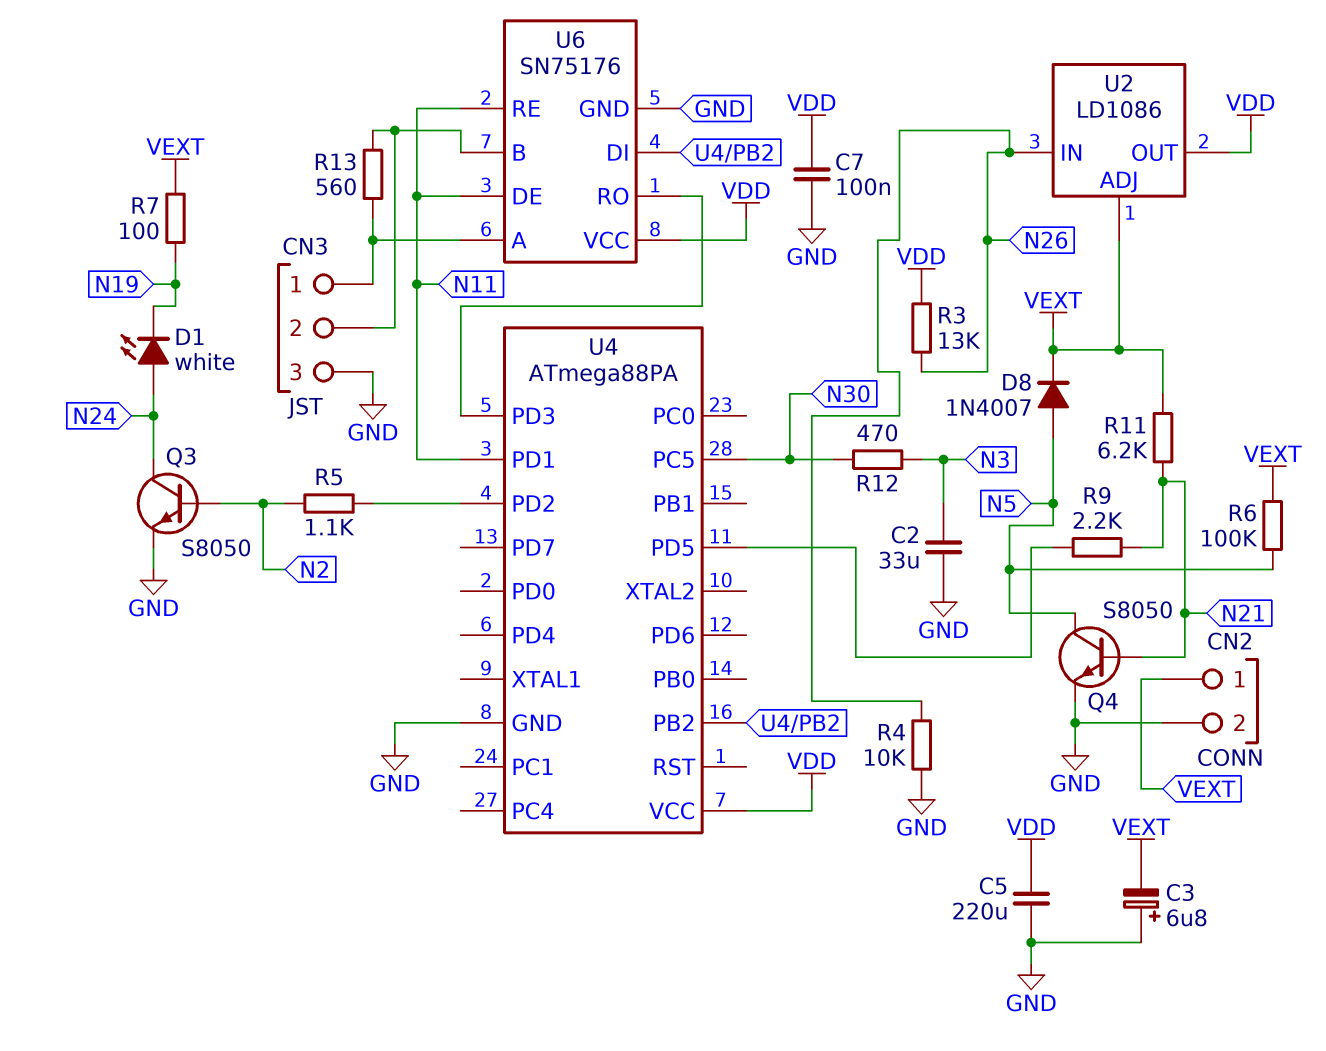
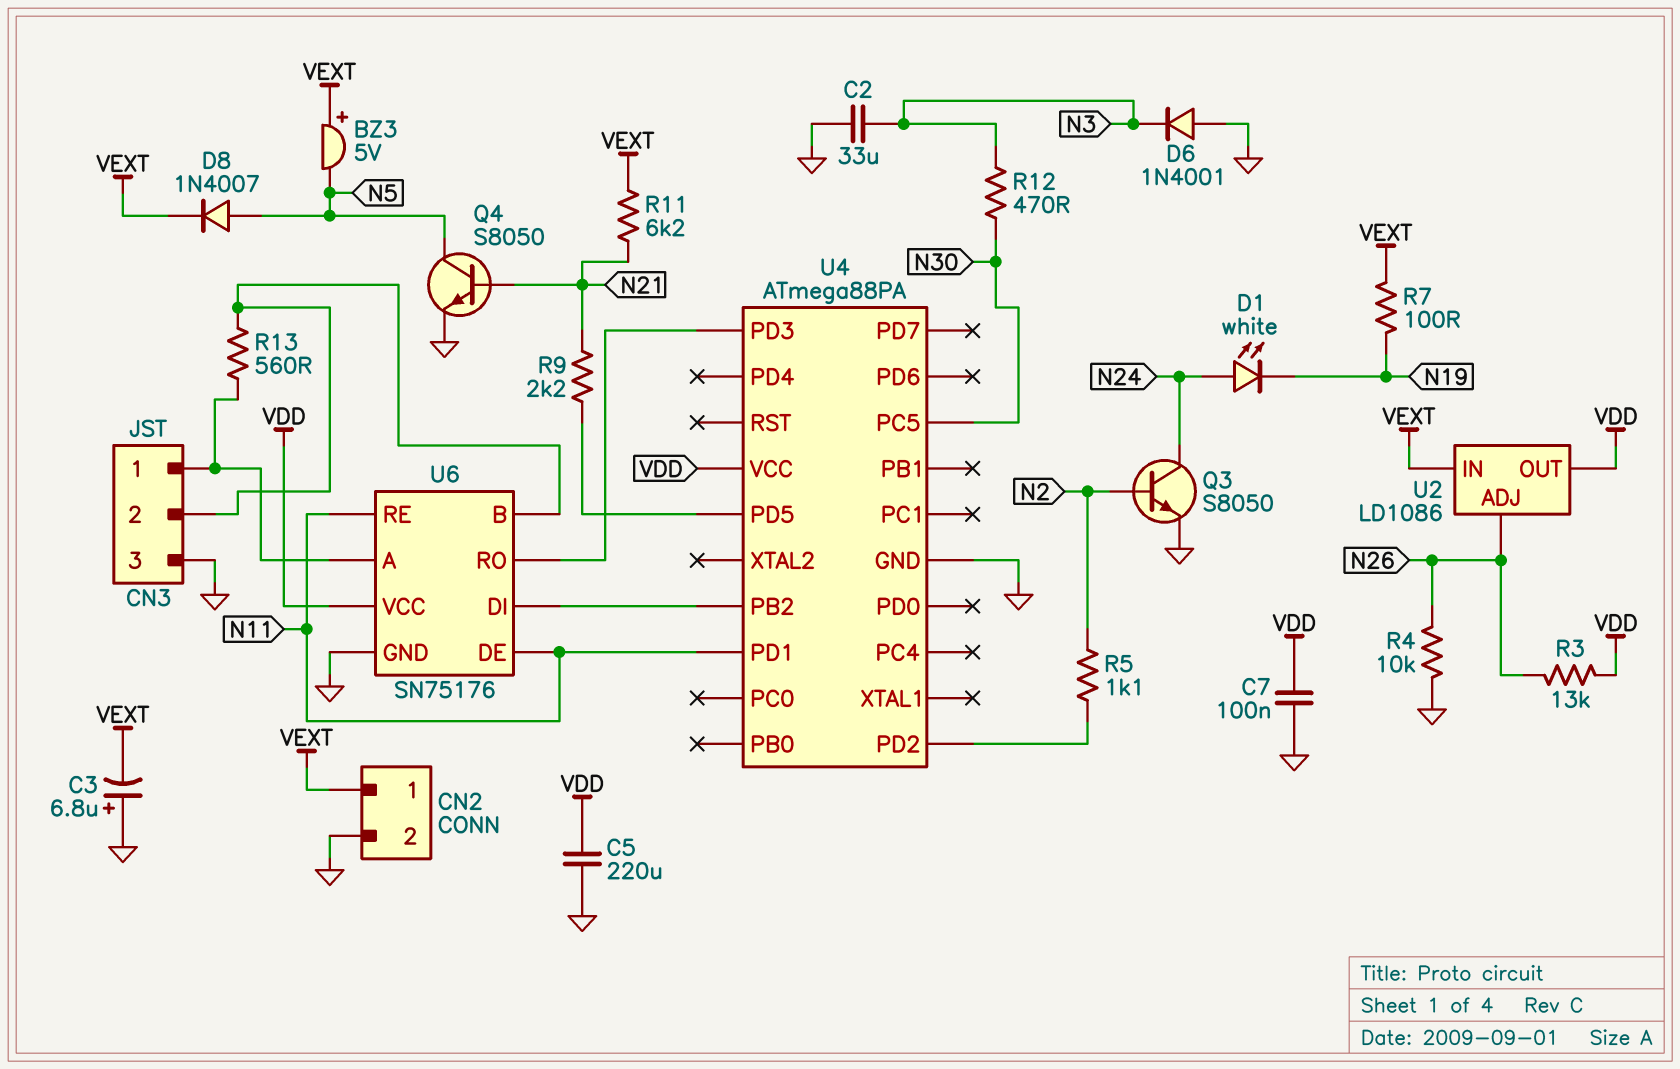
BZ3: none -> buzzer 5V (plus VEXT, minus N5)
D6: none -> diode 1N4001 (A GND, K N3)
R6: 100k (N5, VEXT) -> none
U2 pin ADJ: VEXT -> N26
U2 pin IN: N26 -> VEXT

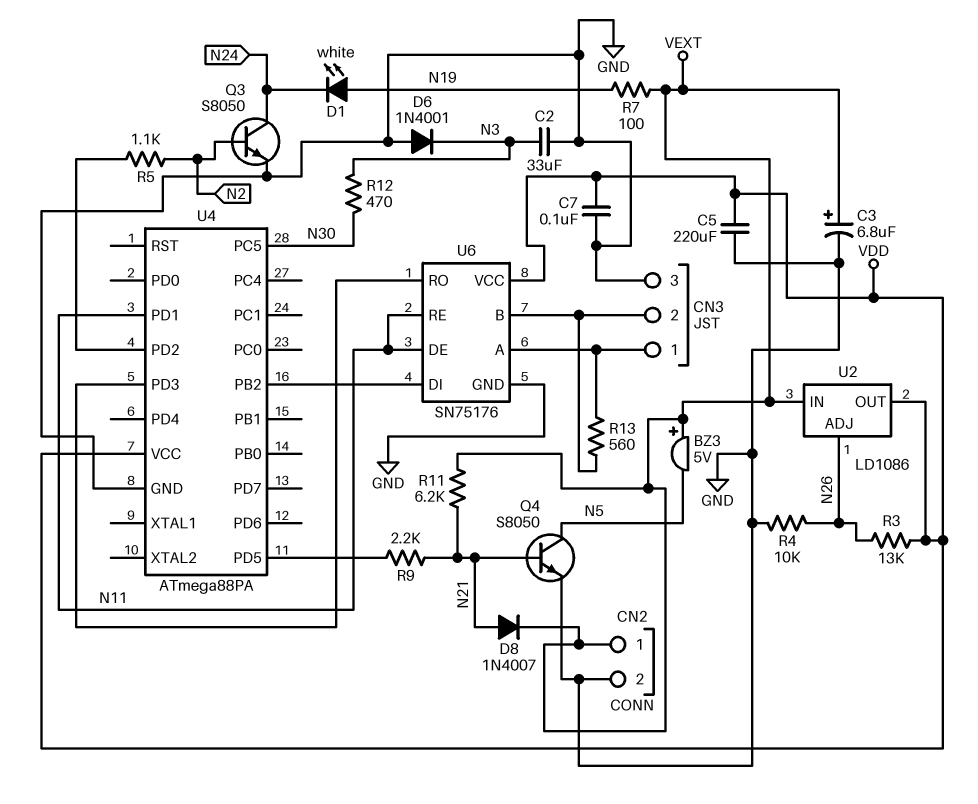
C3: 6.8uF (plus GND, minus VEXT) -> 6.8uF (plus VEXT, minus GND)
D1: LED white (A N24, K N19) -> LED white (A N19, K N24)
D8: diode 1N4007 (A N5, K VEXT) -> diode 1N4007 (A N21, K VEXT)

